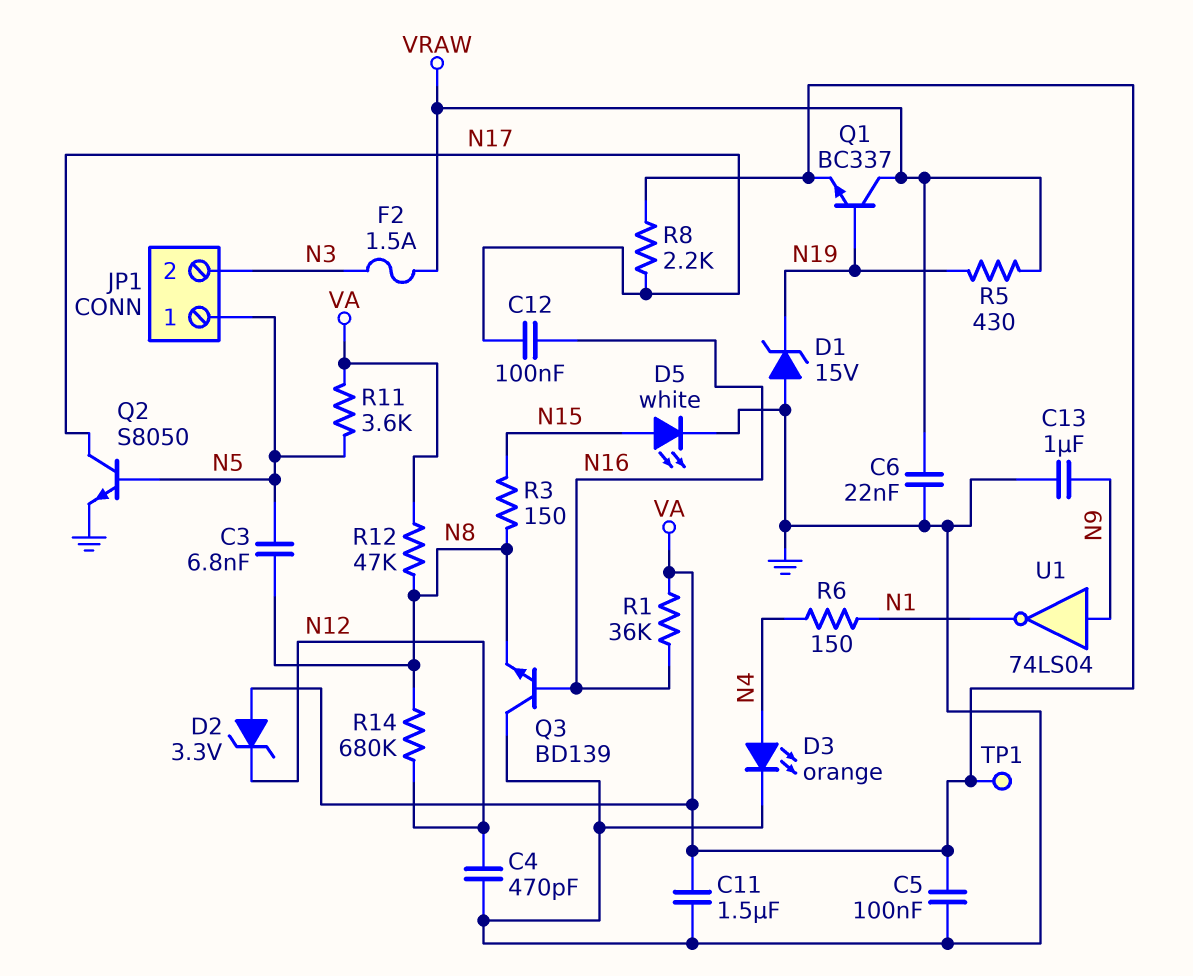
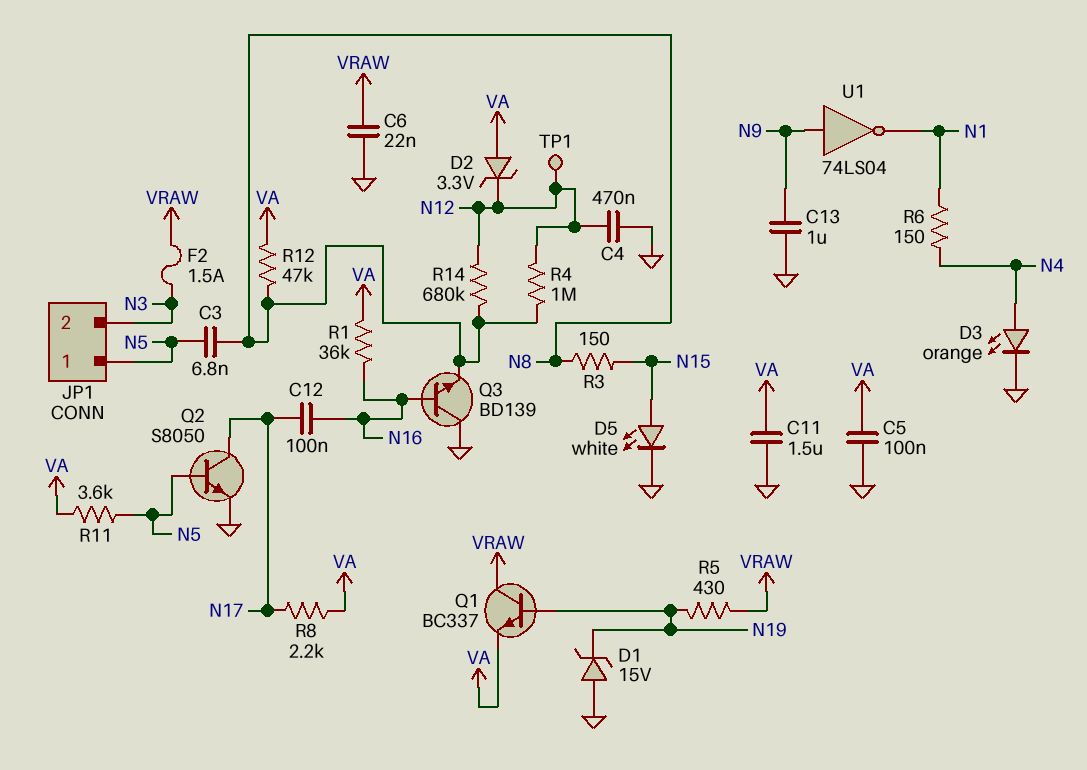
C4: 470pF (GND, N12) -> 470nF (GND, N12)
R4: none -> 1M (N8, N12)
TP1: test point (VA) -> test point (N12)

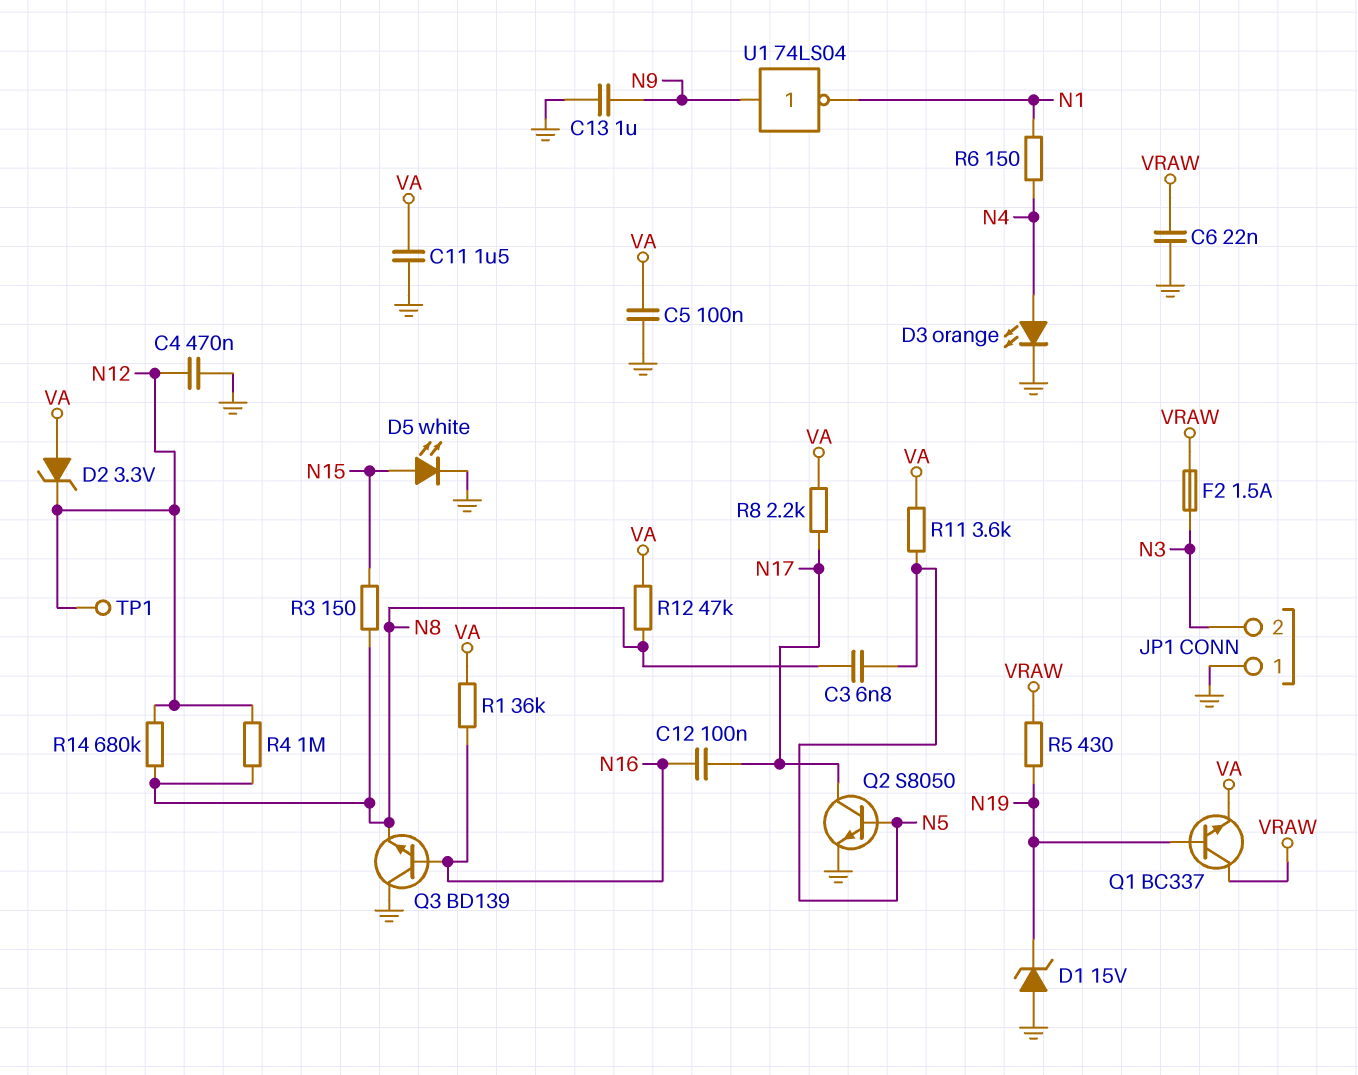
JP1 pin 1: N5 -> GND

